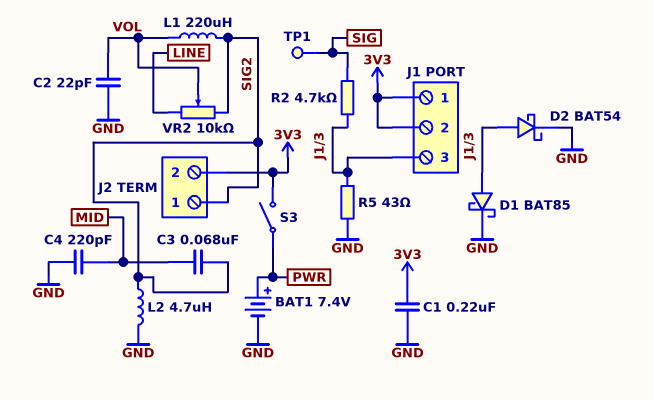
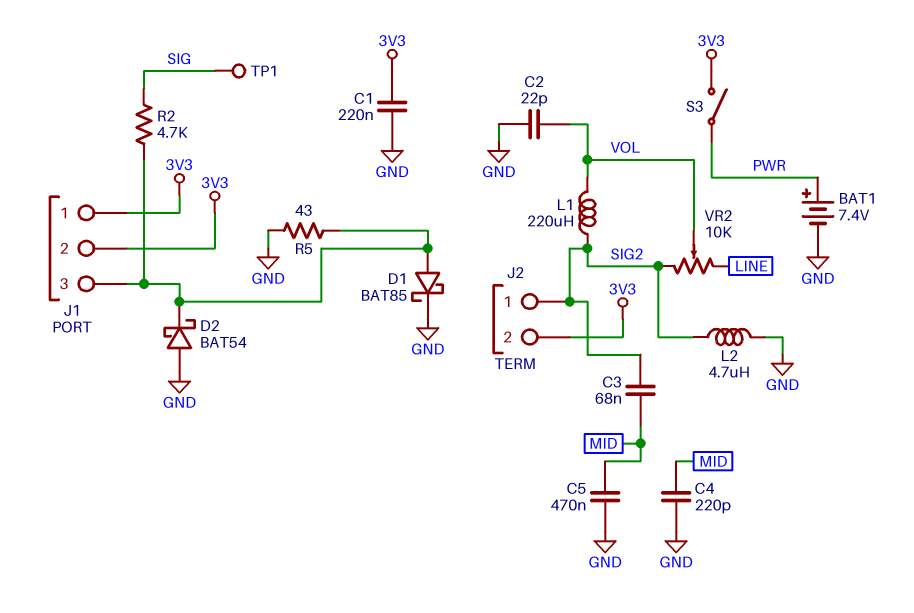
C5: none -> 470nF (GND, MID)
D2: schottky BAT54 (A J1/3, K GND) -> schottky BAT54 (A GND, K J1/3)

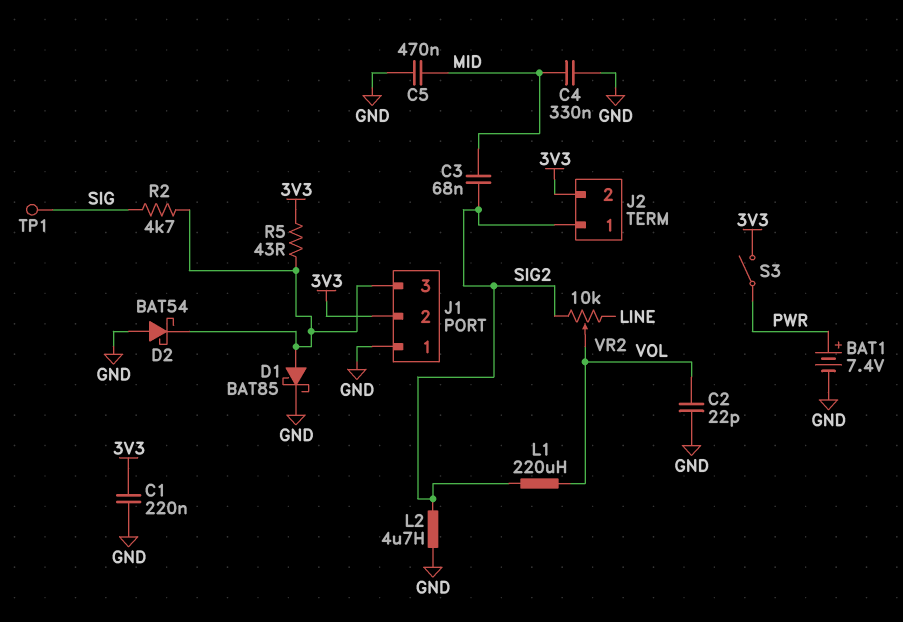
C4: 220pF (GND, MID) -> 330nF (GND, MID)
J1 pin 1: 3V3 -> GND
R5: 43 (GND, J1/3) -> 43 (3V3, J1/3)

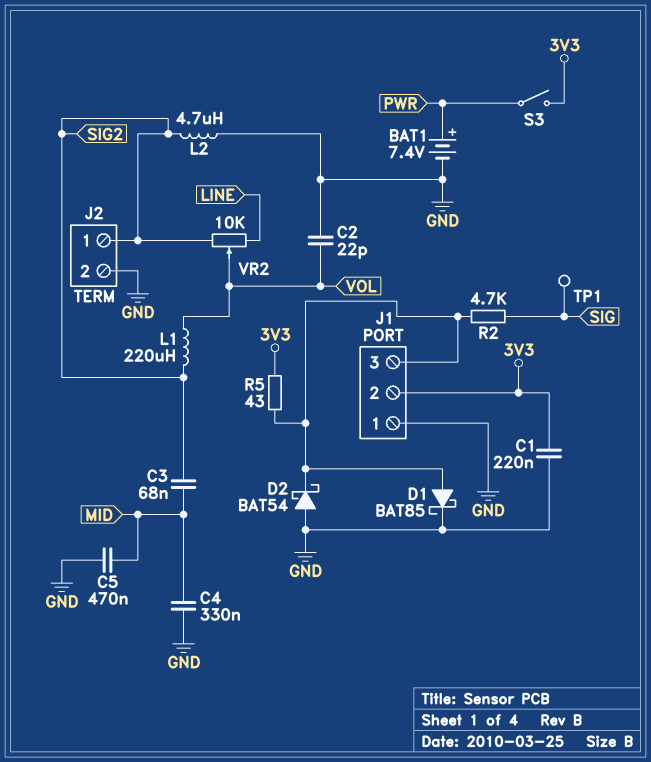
J2 pin 2: 3V3 -> GND

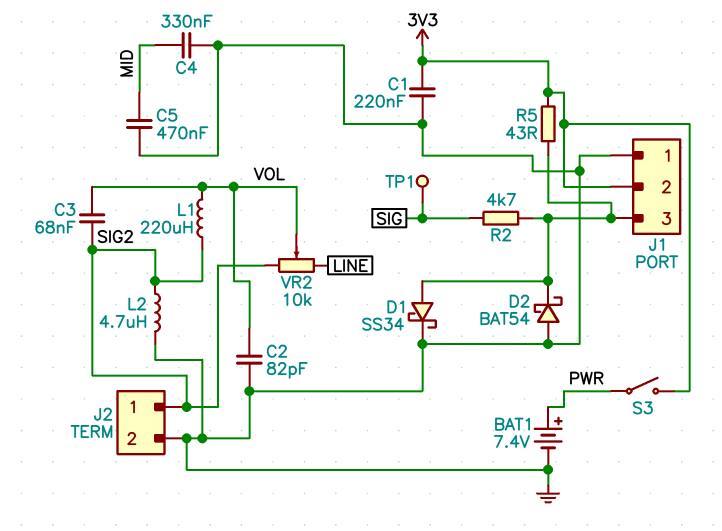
C2: 22pF (GND, VOL) -> 82pF (GND, VOL)
C3: 68nF (MID, SIG2) -> 68nF (SIG2, VOL)
D1: schottky BAT85 (A J1/3, K GND) -> schottky SS34 (A J1/3, K GND)

